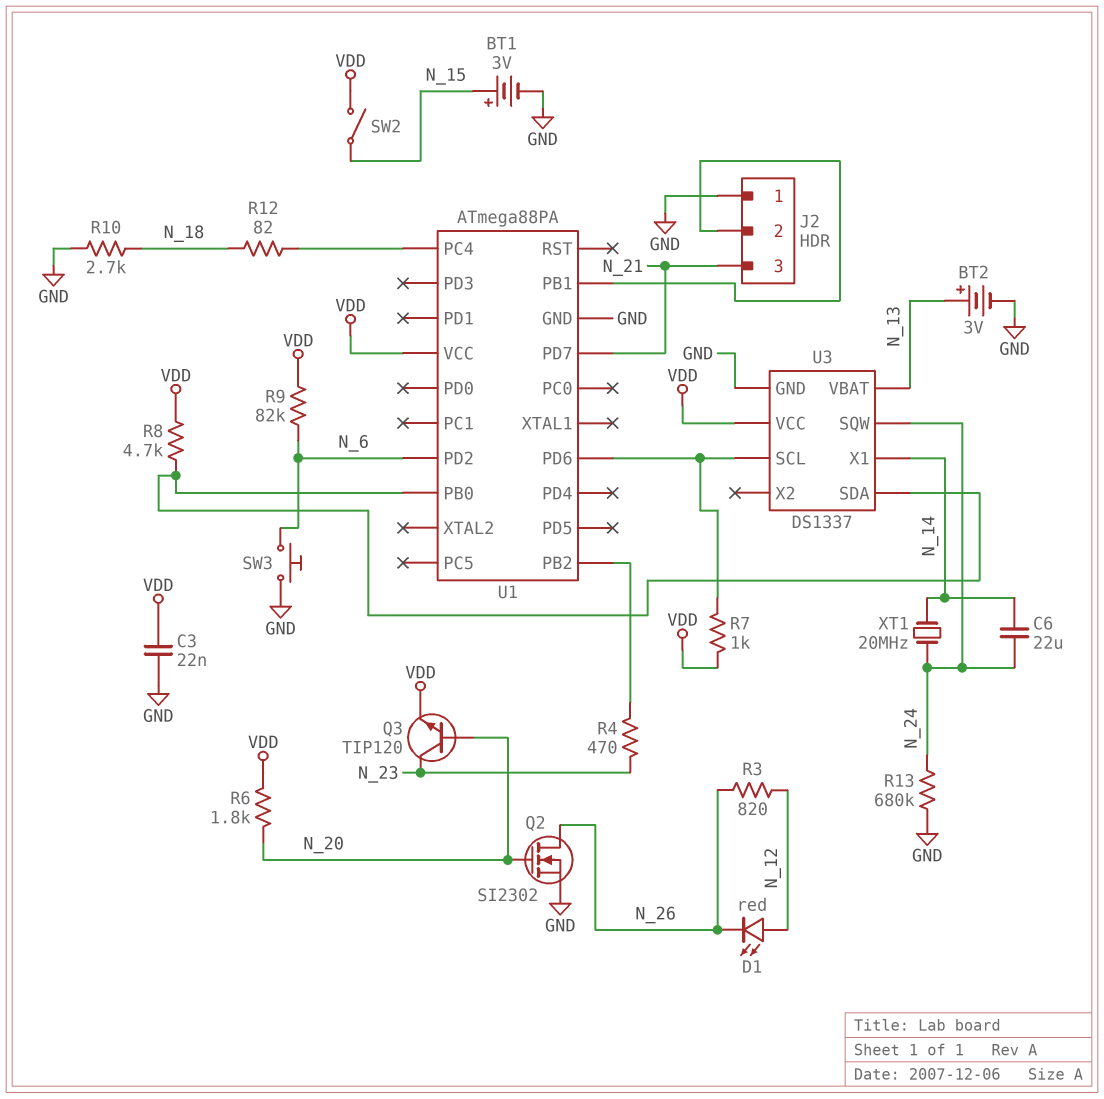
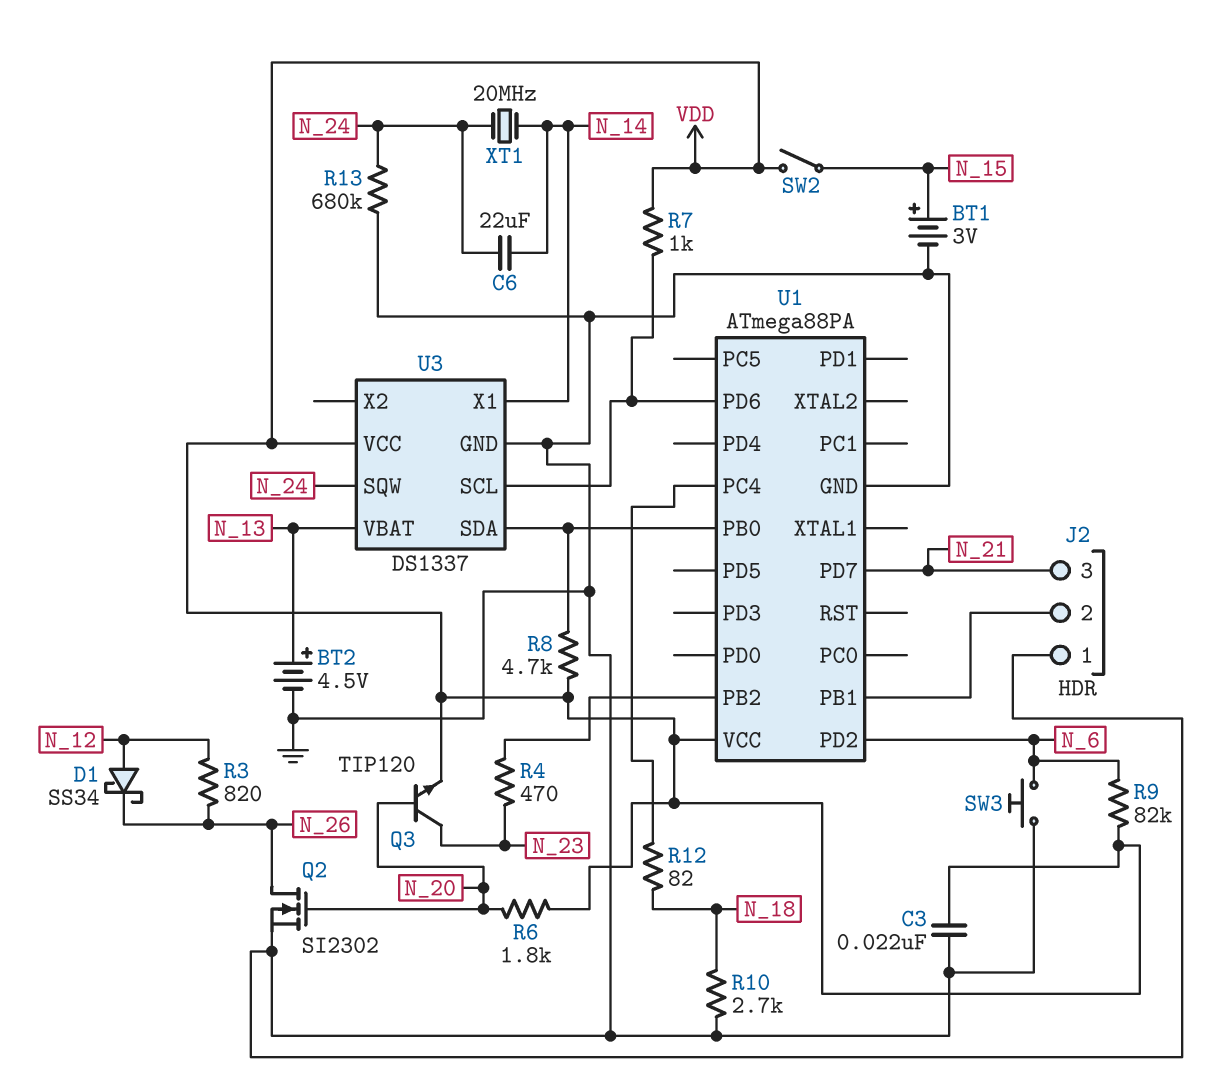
BT2: 3V (plus N_13, minus GND) -> 4.5V (plus N_13, minus GND)
D1: LED red (A N_12, K N_26) -> schottky SS34 (A N_12, K N_26)

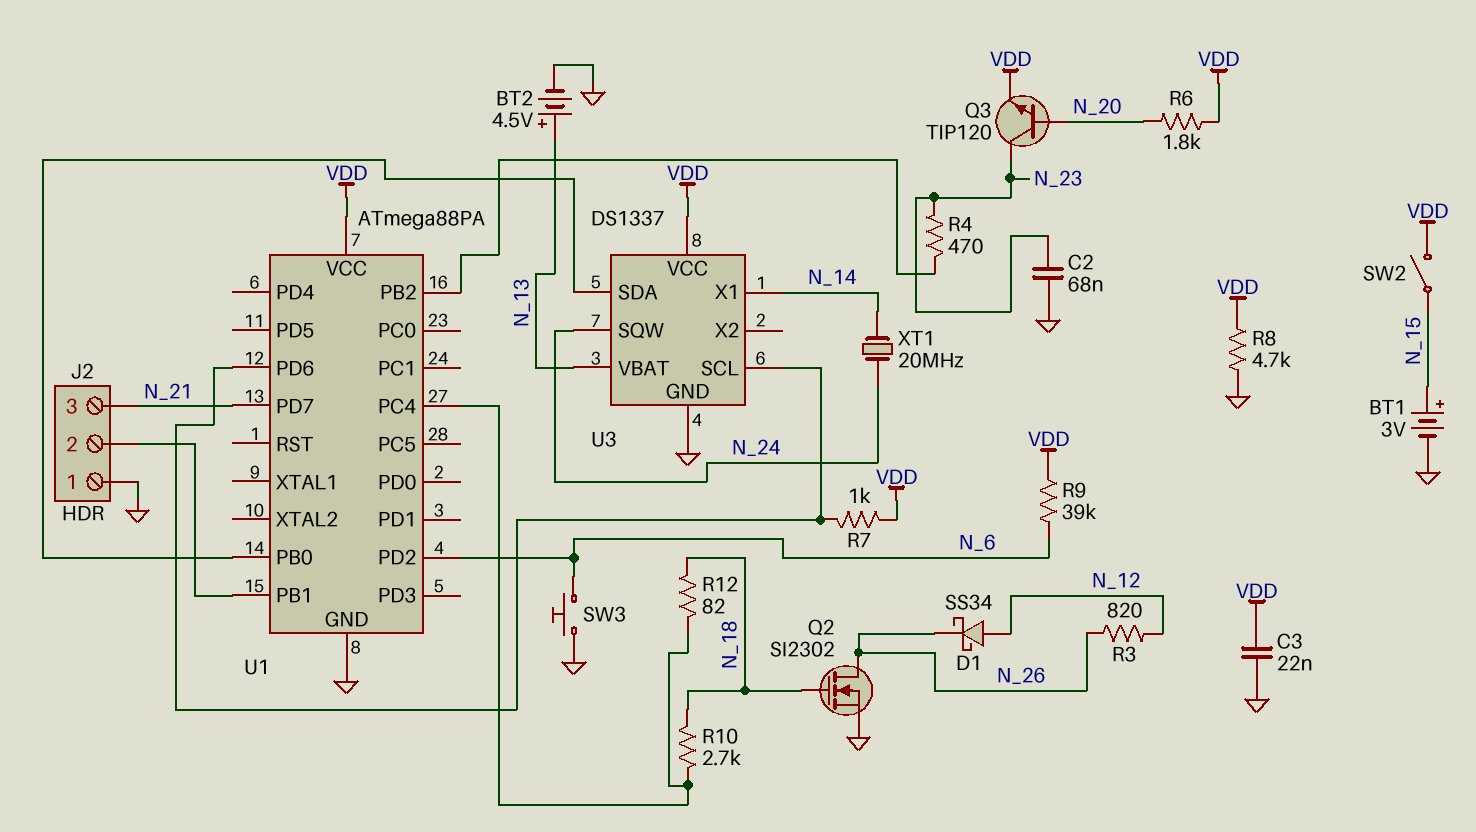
C2: none -> 68nF (GND, N_23)
C6: 22uF (N_14, N_24) -> none
Q2: NMOS SI2302 (G N_20, D N_26, S GND) -> NMOS SI2302 (G N_18, D N_26, S GND)
R8: 4.7k (U1/PB0, VDD) -> 4.7k (GND, VDD)
R9: 82k (N_6, VDD) -> 39k (N_6, VDD)
R10: 2.7k (GND, N_18) -> 2.7k (N_18, U1/PC4)
R13: 680k (GND, N_24) -> none

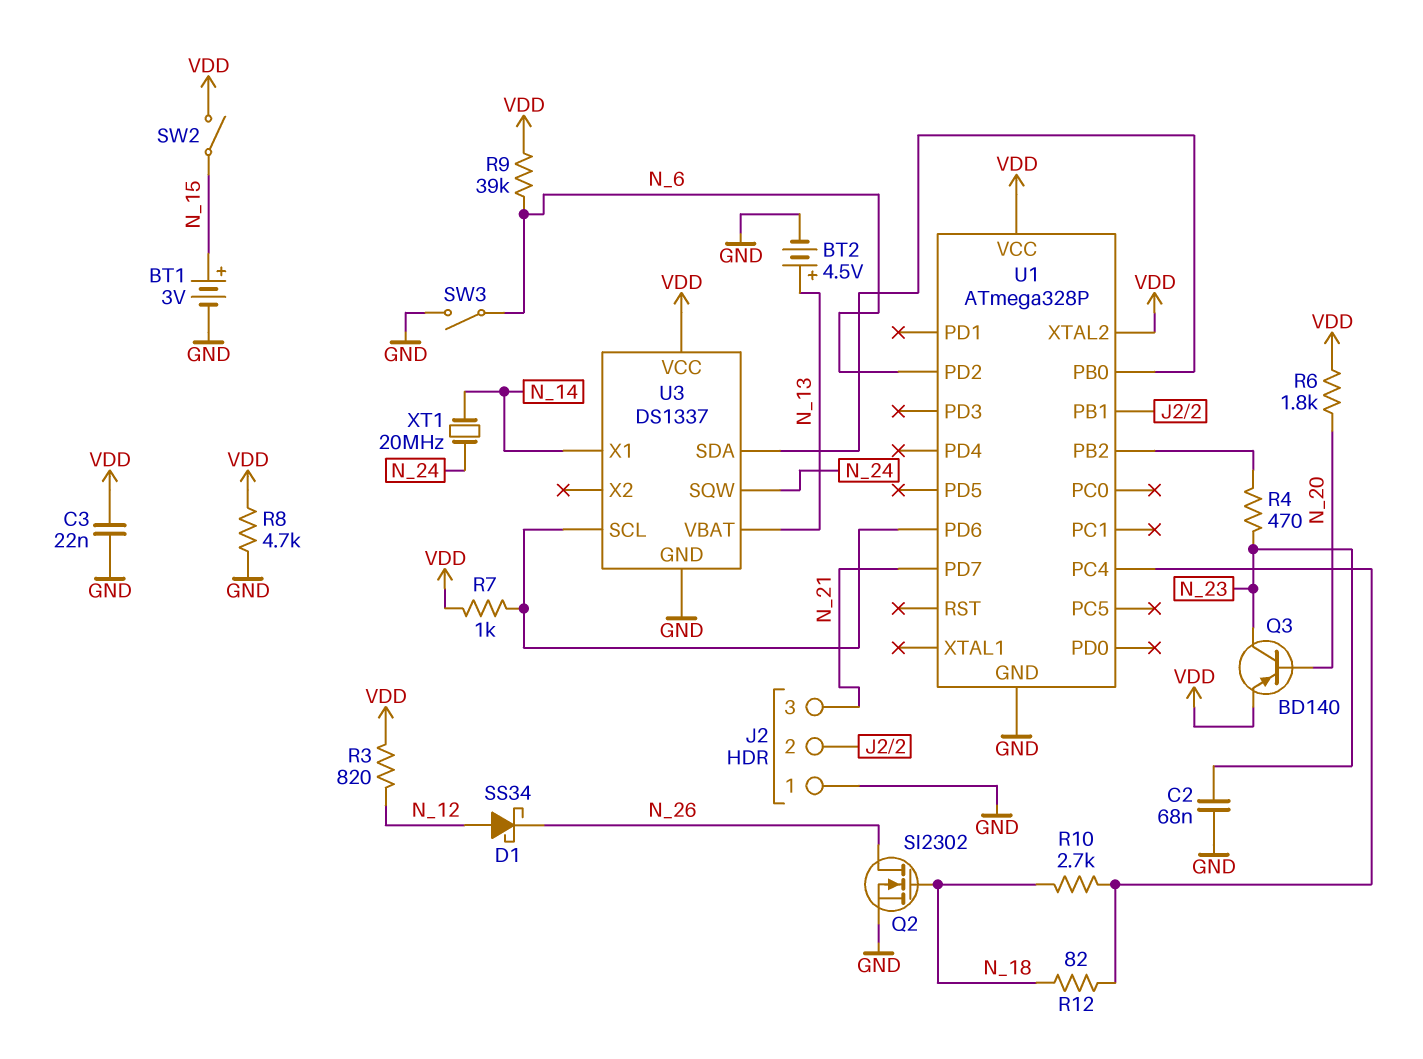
Q3: NPN TIP120 (B N_20, C N_23, E VDD) -> PNP BD140 (B N_20, C N_23, E VDD)
R3: 820 (N_12, N_26) -> 820 (N_12, VDD)
SW3: button (GND, N_6) -> switch (GND, N_6)
U1: ATmega88PA -> ATmega328P
U1 pin XTAL2: none -> VDD

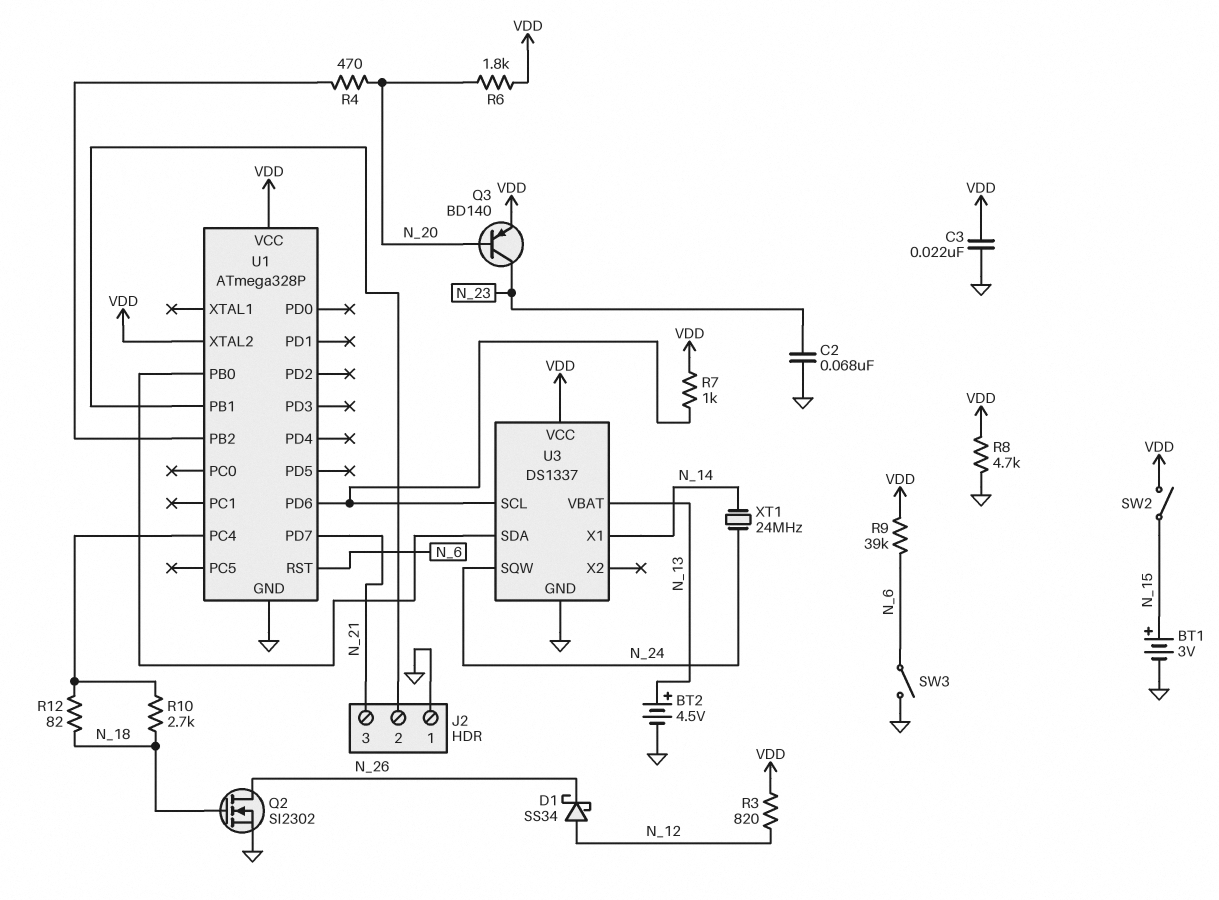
R4: 470 (N_23, U1/PB2) -> 470 (N_20, U1/PB2)
U1 pin PD2: N_6 -> none
U1 pin RST: none -> N_6
XT1: 20MHz (N_14, N_24) -> 24MHz (N_14, N_24)

